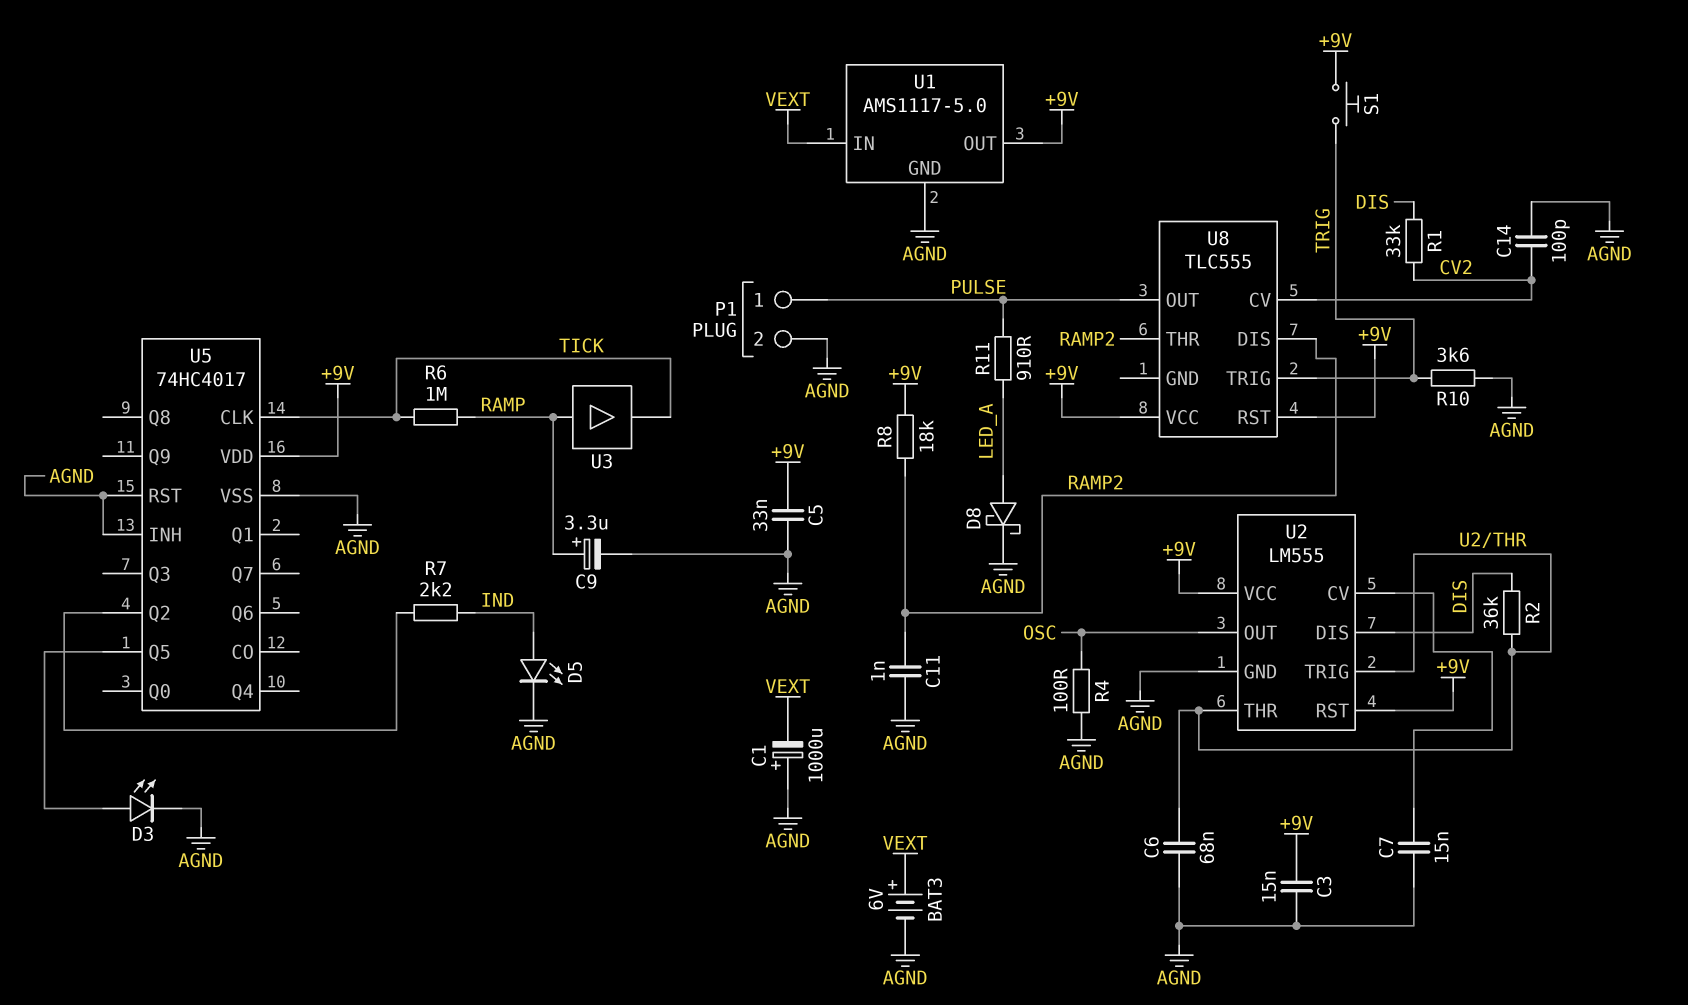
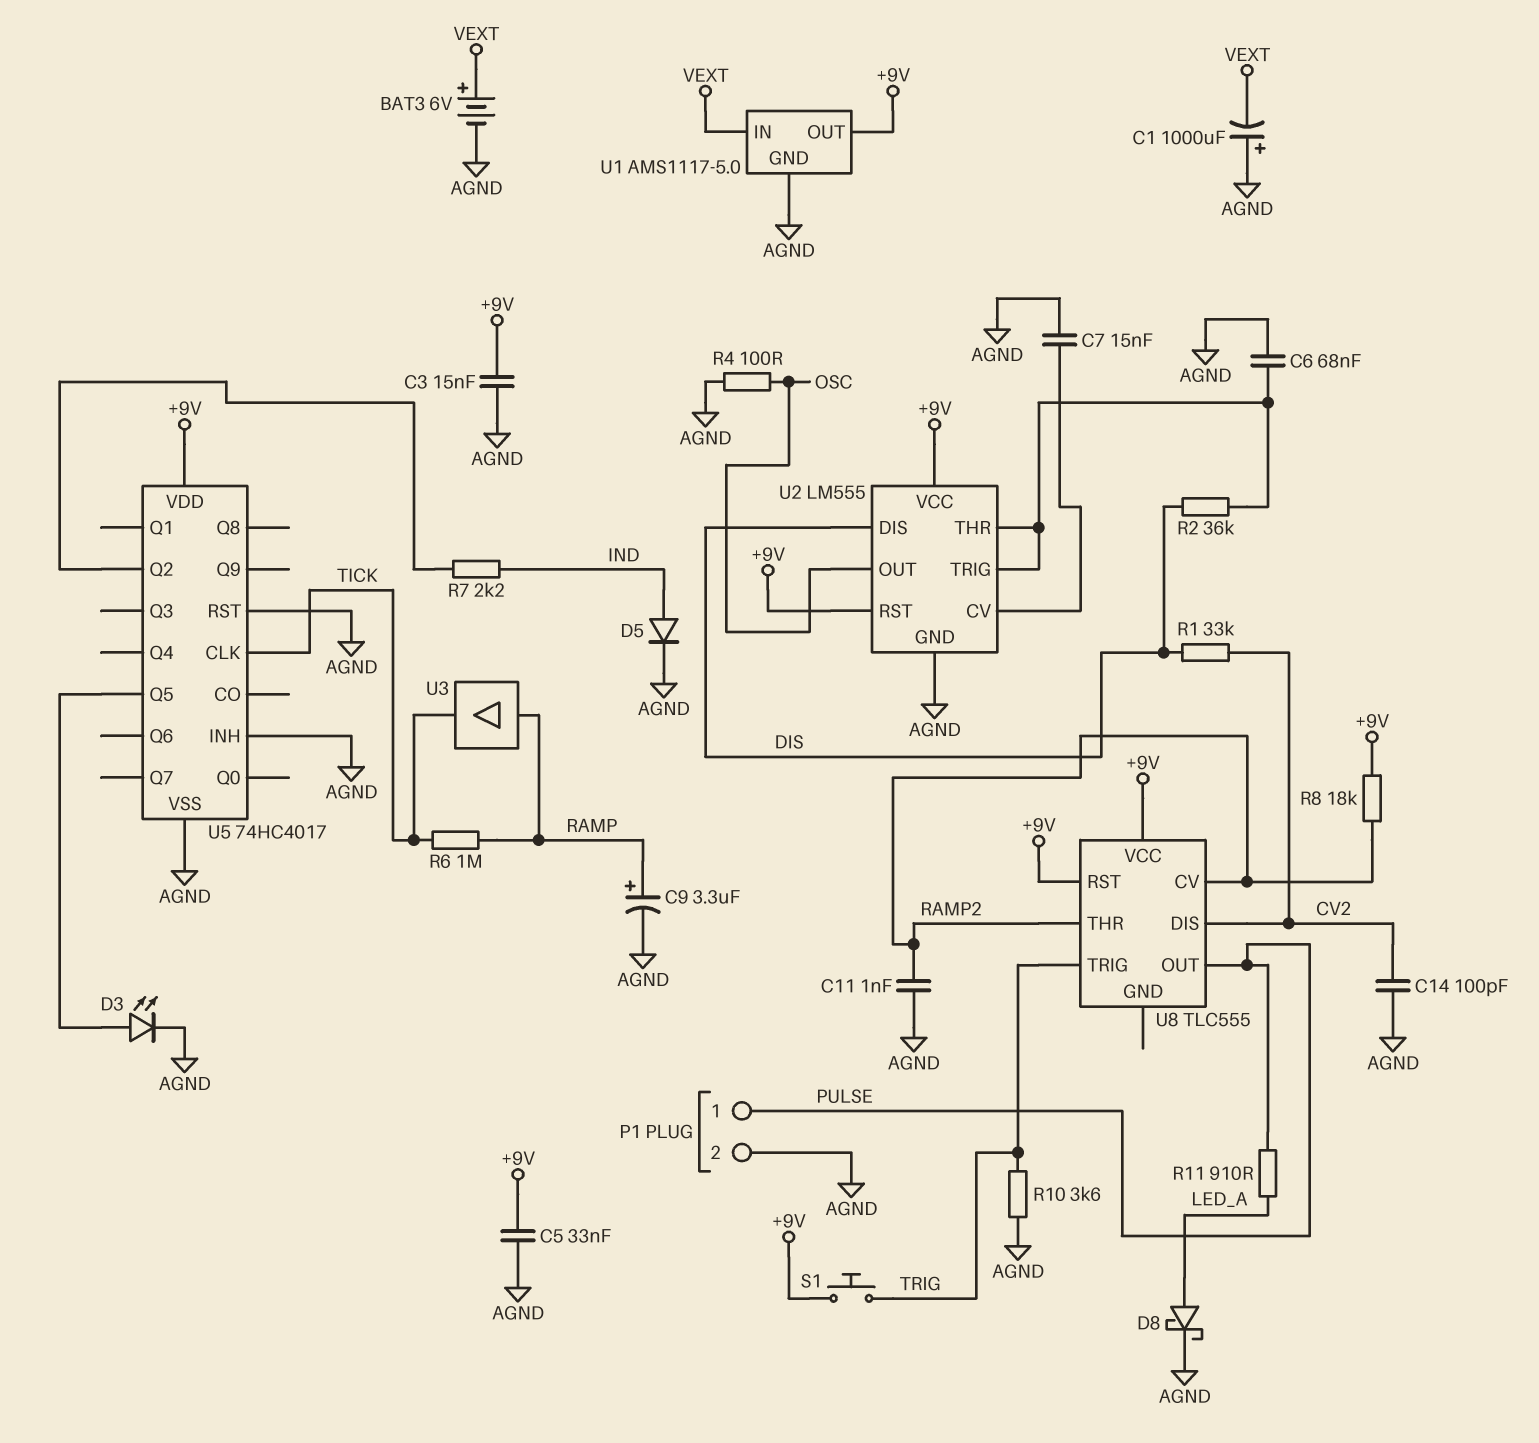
D5: LED (A IND, K AGND) -> diode (A IND, K AGND)
U8 pin CV: CV2 -> RAMP2
U8 pin DIS: RAMP2 -> CV2

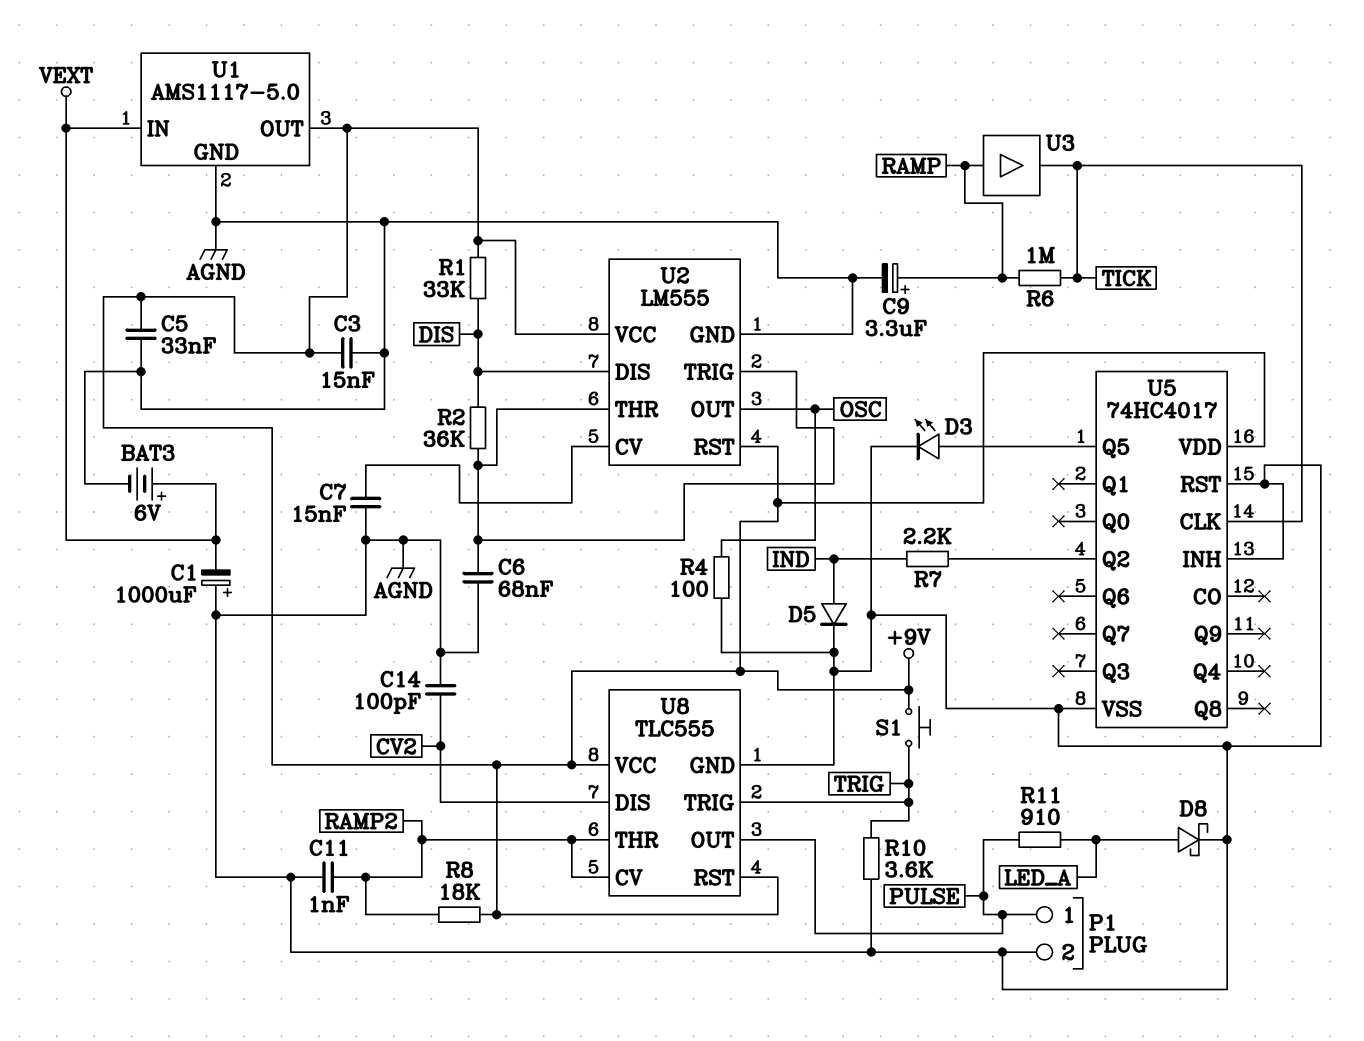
R1: 33k (CV2, DIS) -> 33k (+9V, DIS)
U8 pin GND: none -> AGND

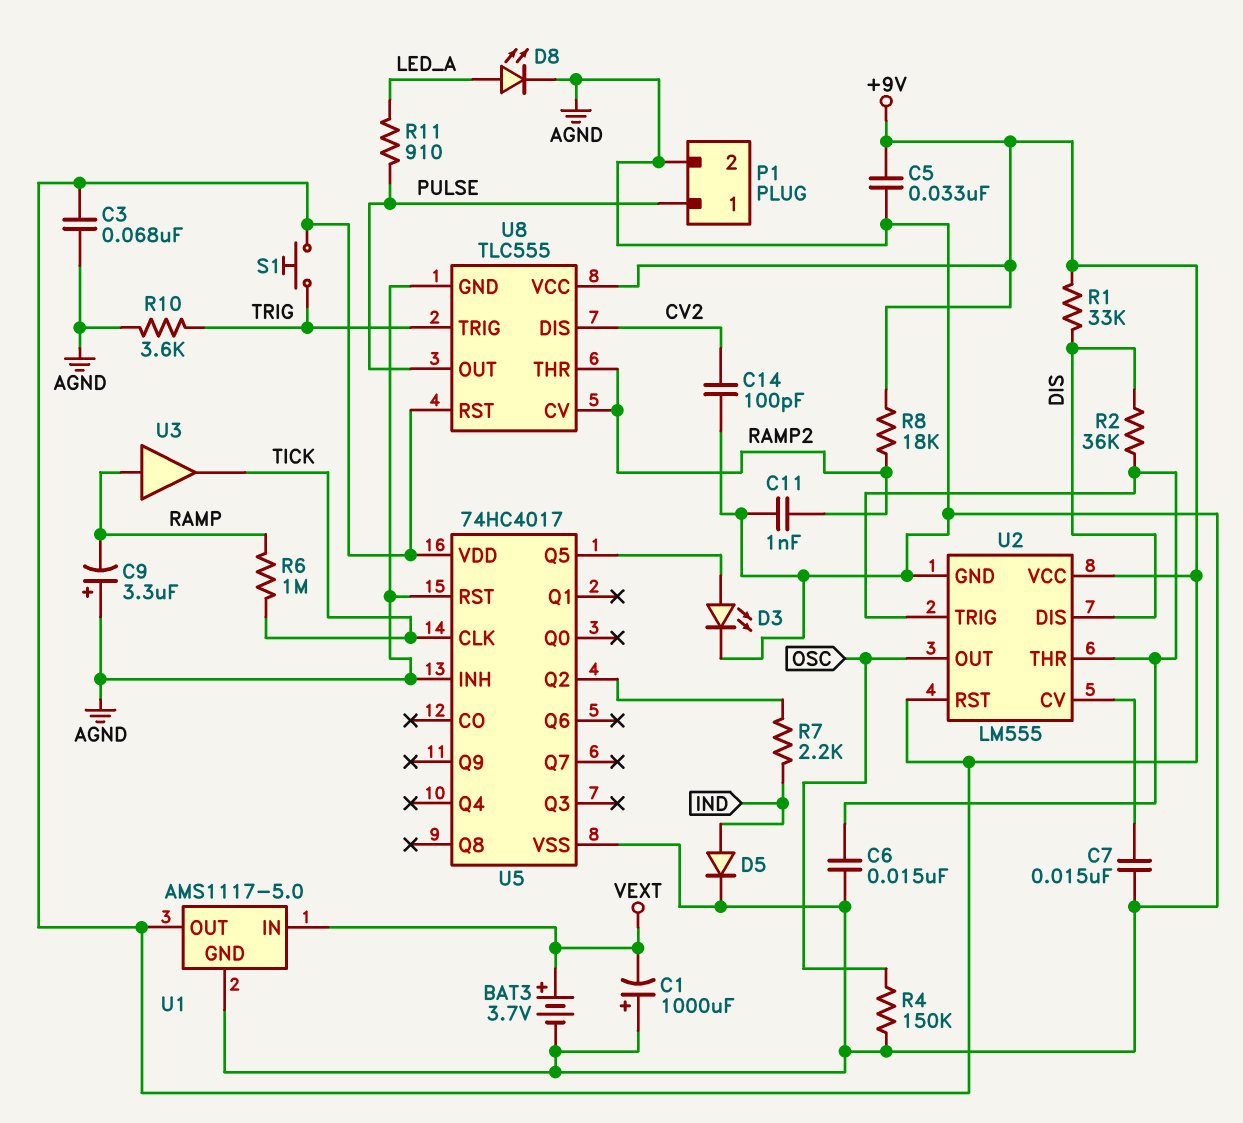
BAT3: 6V (plus VEXT, minus AGND) -> 3.7V (plus VEXT, minus AGND)
C3: 15nF (+9V, AGND) -> 68nF (+9V, AGND)
C6: 68nF (AGND, U2/THR) -> 15nF (AGND, U2/THR)
C9: 3.3uF (plus RAMP, minus AGND) -> 3.3uF (plus AGND, minus RAMP)
D8: schottky (A LED_A, K AGND) -> LED (A LED_A, K AGND)
R4: 100 (AGND, OSC) -> 150k (AGND, OSC)

